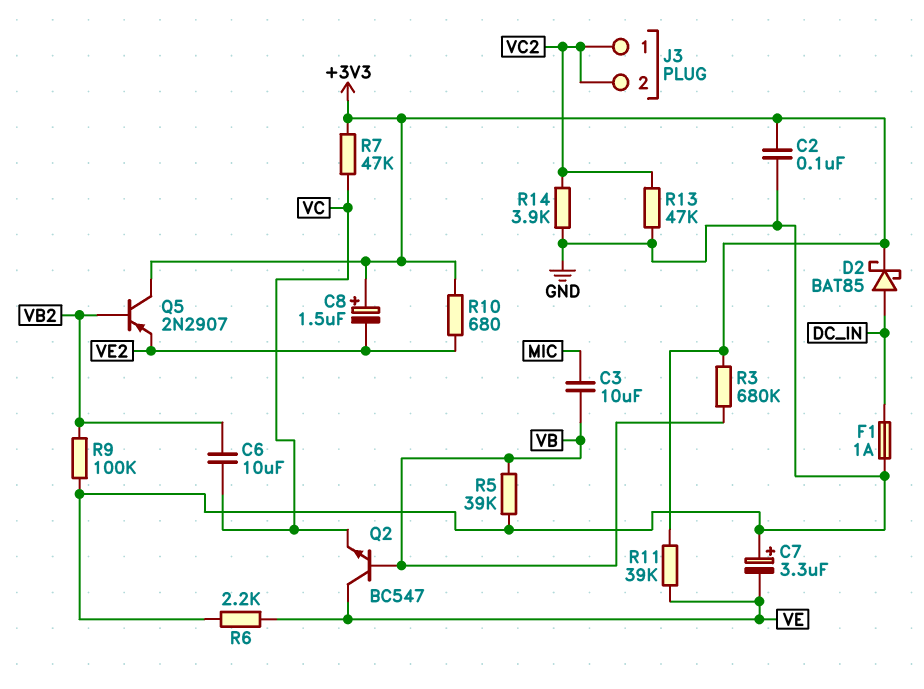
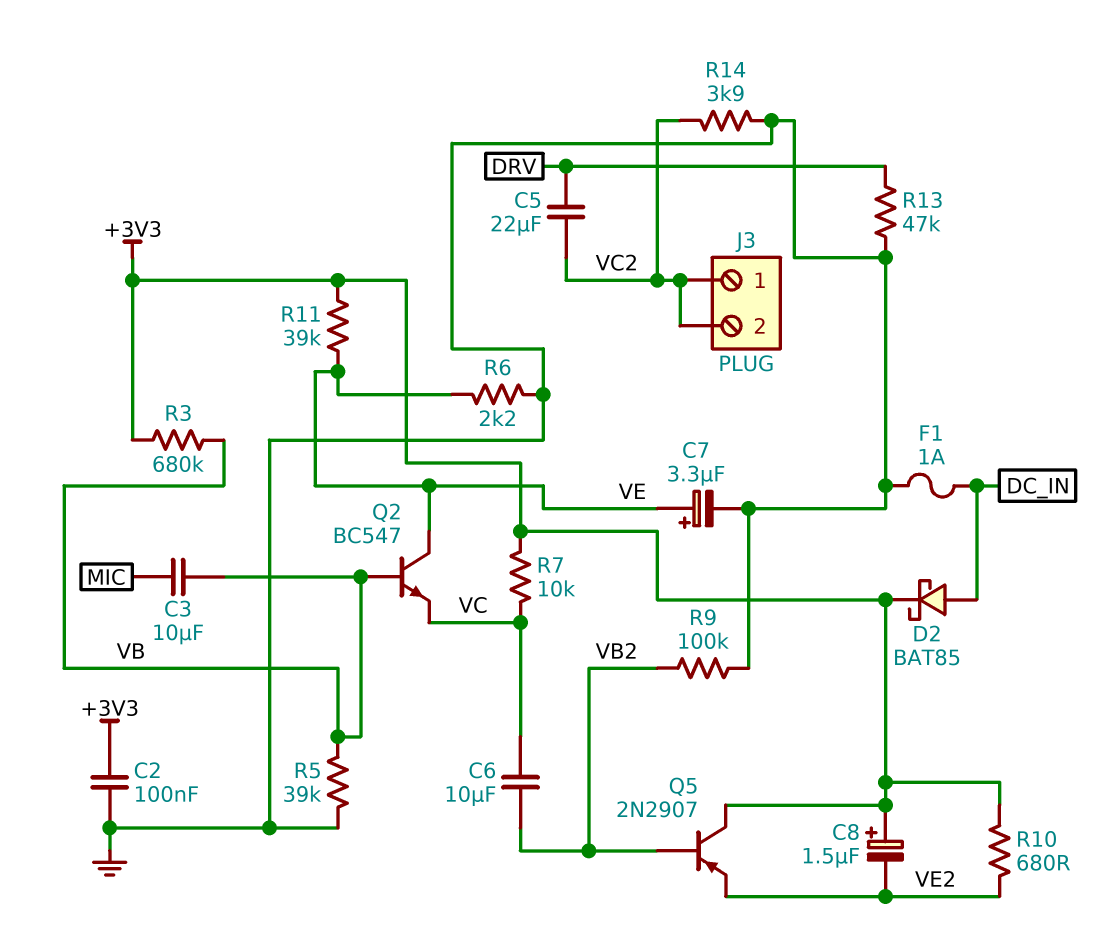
C5: none -> 22uF (DRV, VC2)
C7: 3.3uF (plus GND, minus VE) -> 3.3uF (plus VE, minus GND)
R7: 47k (+3V3, VC) -> 10k (+3V3, VC)
R13: 47k (GND, VC2) -> 47k (DRV, GND)

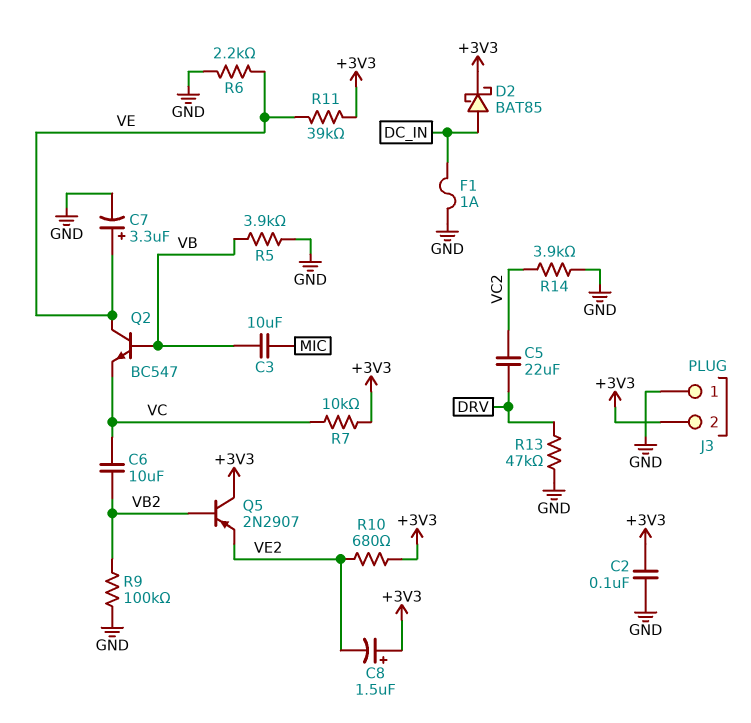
J3 pin 1: VC2 -> GND
J3 pin 2: VC2 -> +3V3
R3: 680k (+3V3, VB) -> none
R5: 39k (GND, VB) -> 3.9k (GND, VB)

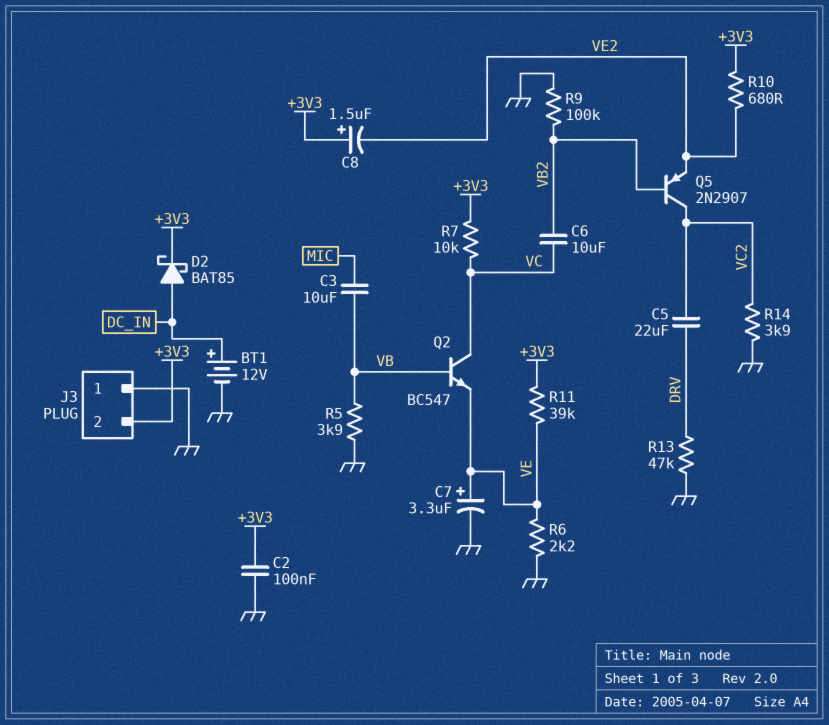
BT1: none -> 12V (plus DC_IN, minus GND)
F1: 1A (DC_IN, GND) -> none
Q2: NPN BC547 (B VB, C VE, E VC) -> NPN BC547 (B VB, C VC, E VE)
Q5: PNP 2N2907 (B VB2, C +3V3, E VE2) -> PNP 2N2907 (B VB2, C VC2, E VE2)

